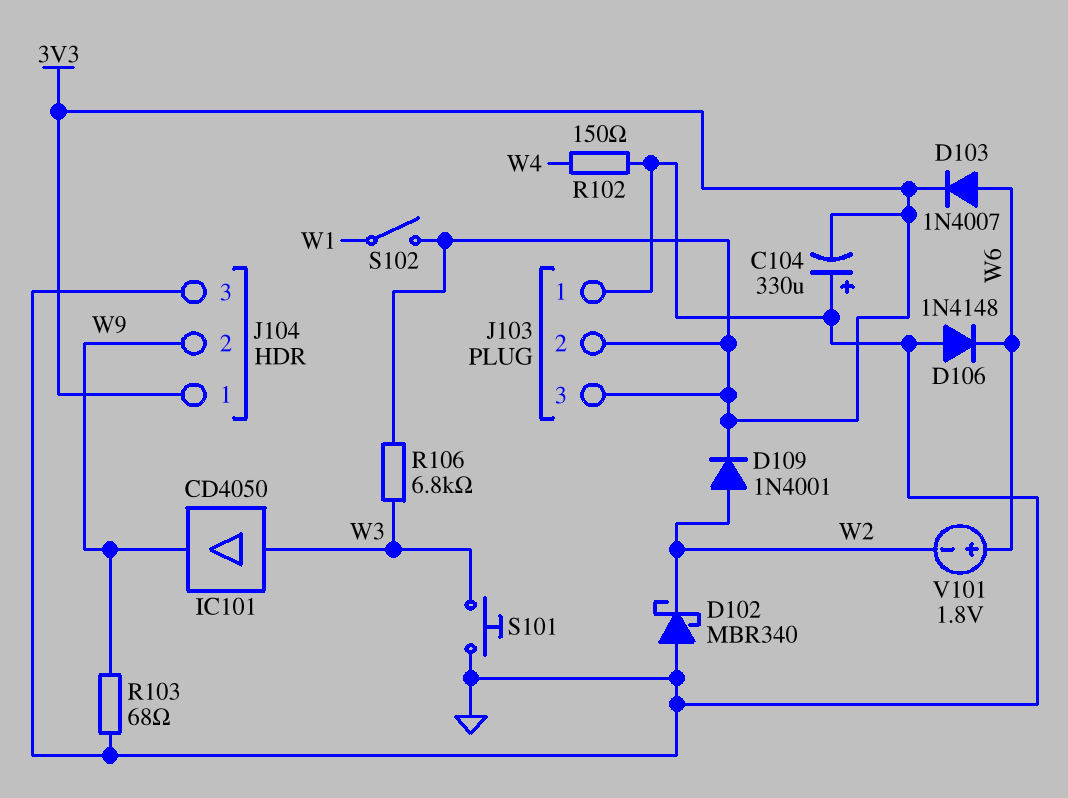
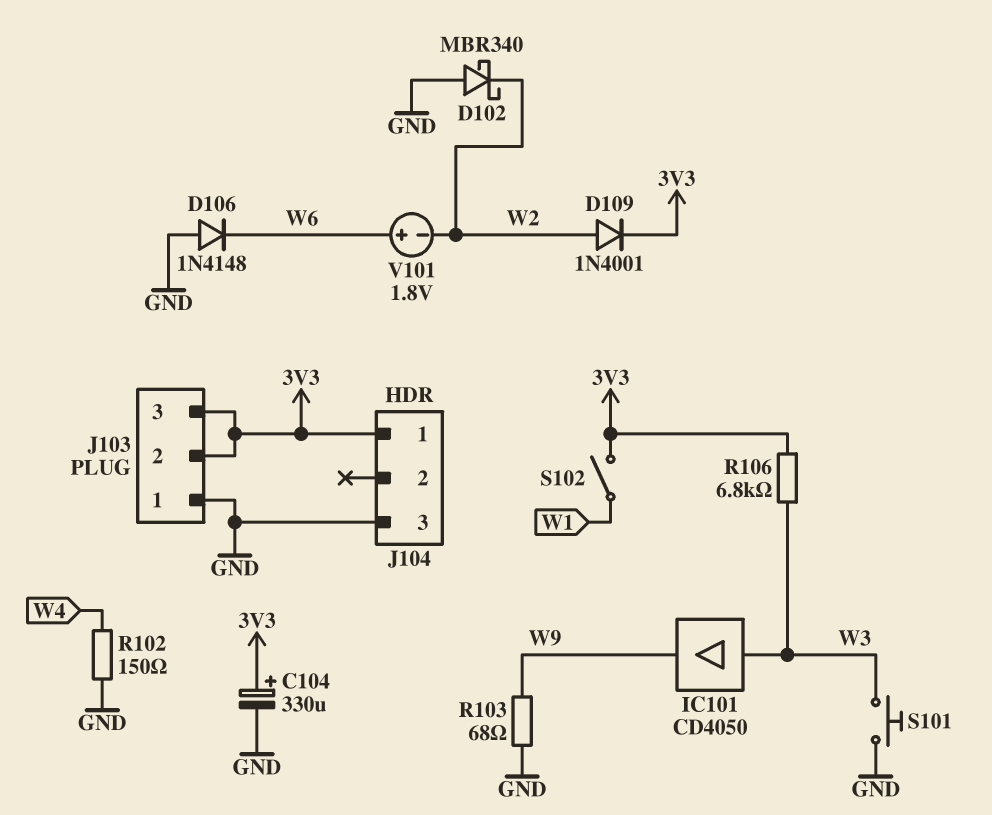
C104: 330uF (plus GND, minus 3V3) -> 330uF (plus 3V3, minus GND)
D103: diode 1N4007 (A W6, K 3V3) -> none
J104 pin 2: W9 -> none

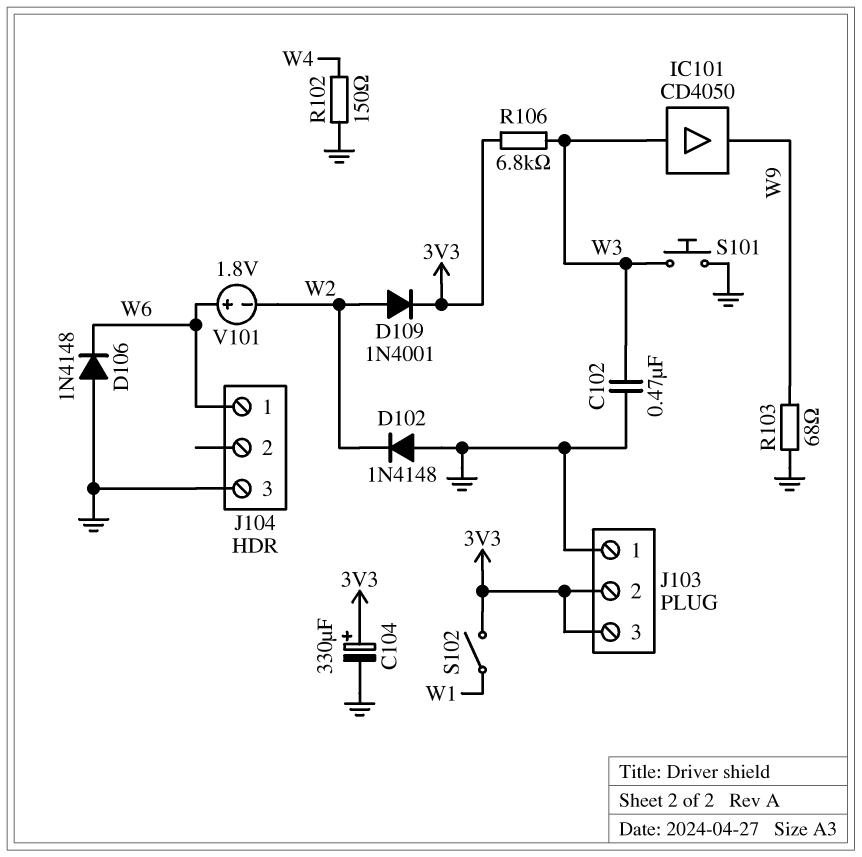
C102: none -> 470nF (GND, W3)
D102: schottky MBR340 (A GND, K W2) -> diode 1N4148 (A GND, K W2)
J104 pin 1: 3V3 -> W6

